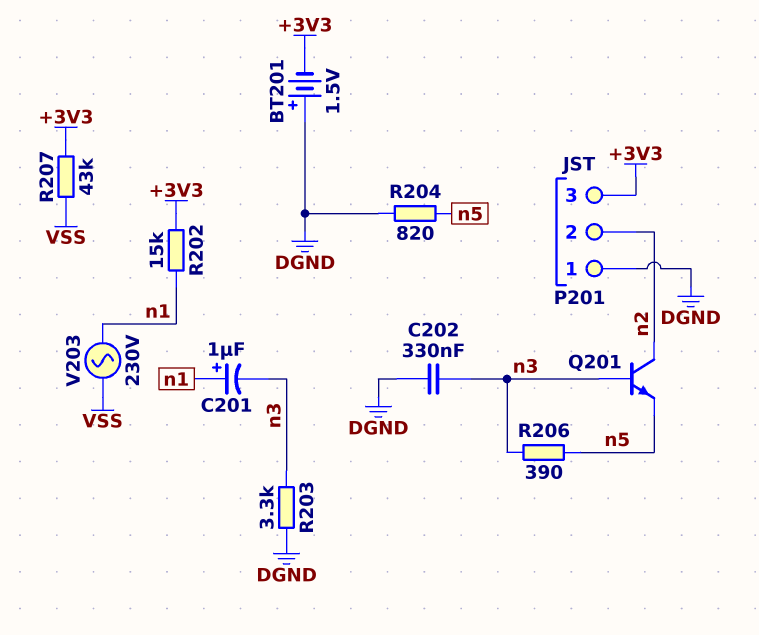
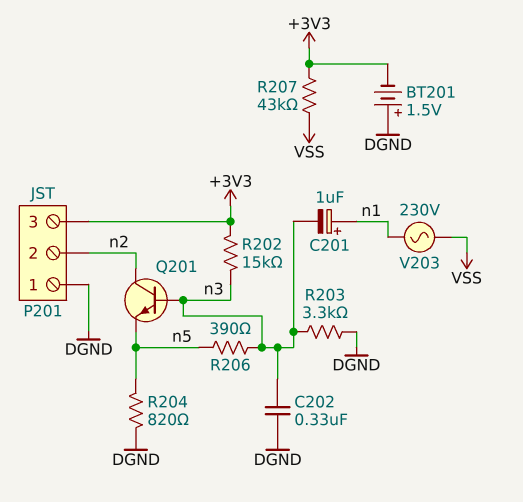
R202: 15k (+3V3, n1) -> 15k (+3V3, n3)

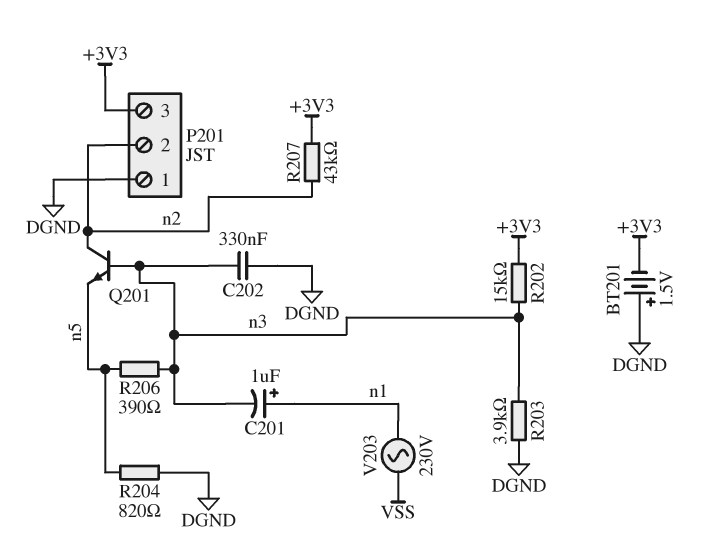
R203: 3.3k (DGND, n3) -> 3.9k (DGND, n3)
R207: 43k (+3V3, VSS) -> 43k (+3V3, n2)

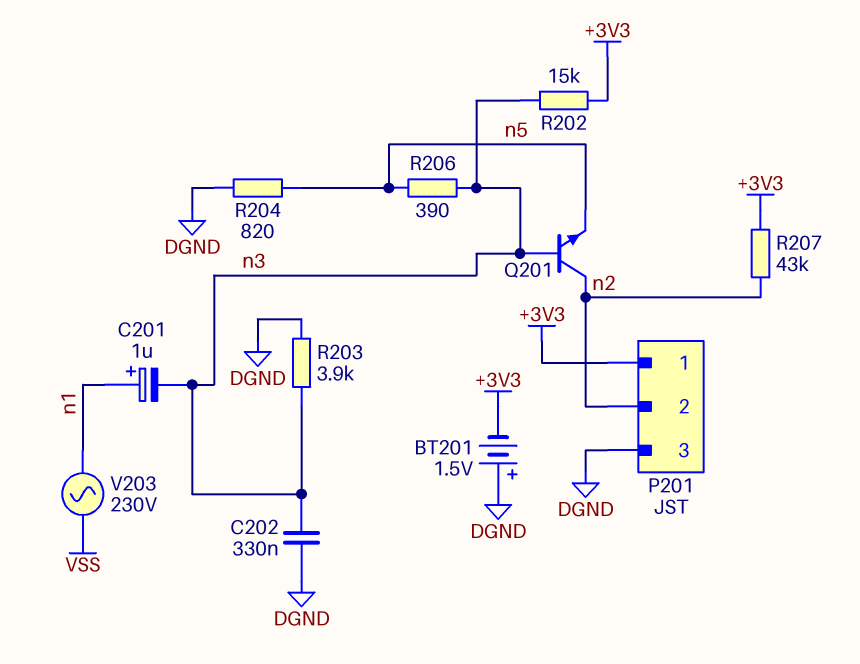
P201 pin 1: DGND -> +3V3
P201 pin 3: +3V3 -> DGND

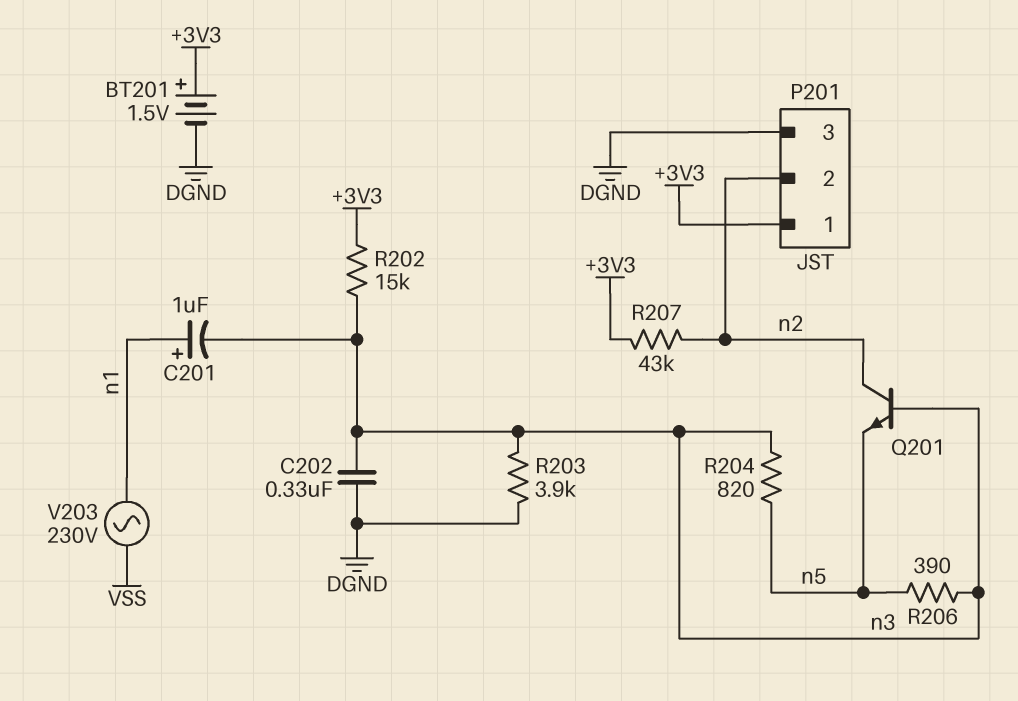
BT201: 1.5V (plus DGND, minus +3V3) -> 1.5V (plus +3V3, minus DGND)
R204: 820 (DGND, n5) -> 820 (n3, n5)

